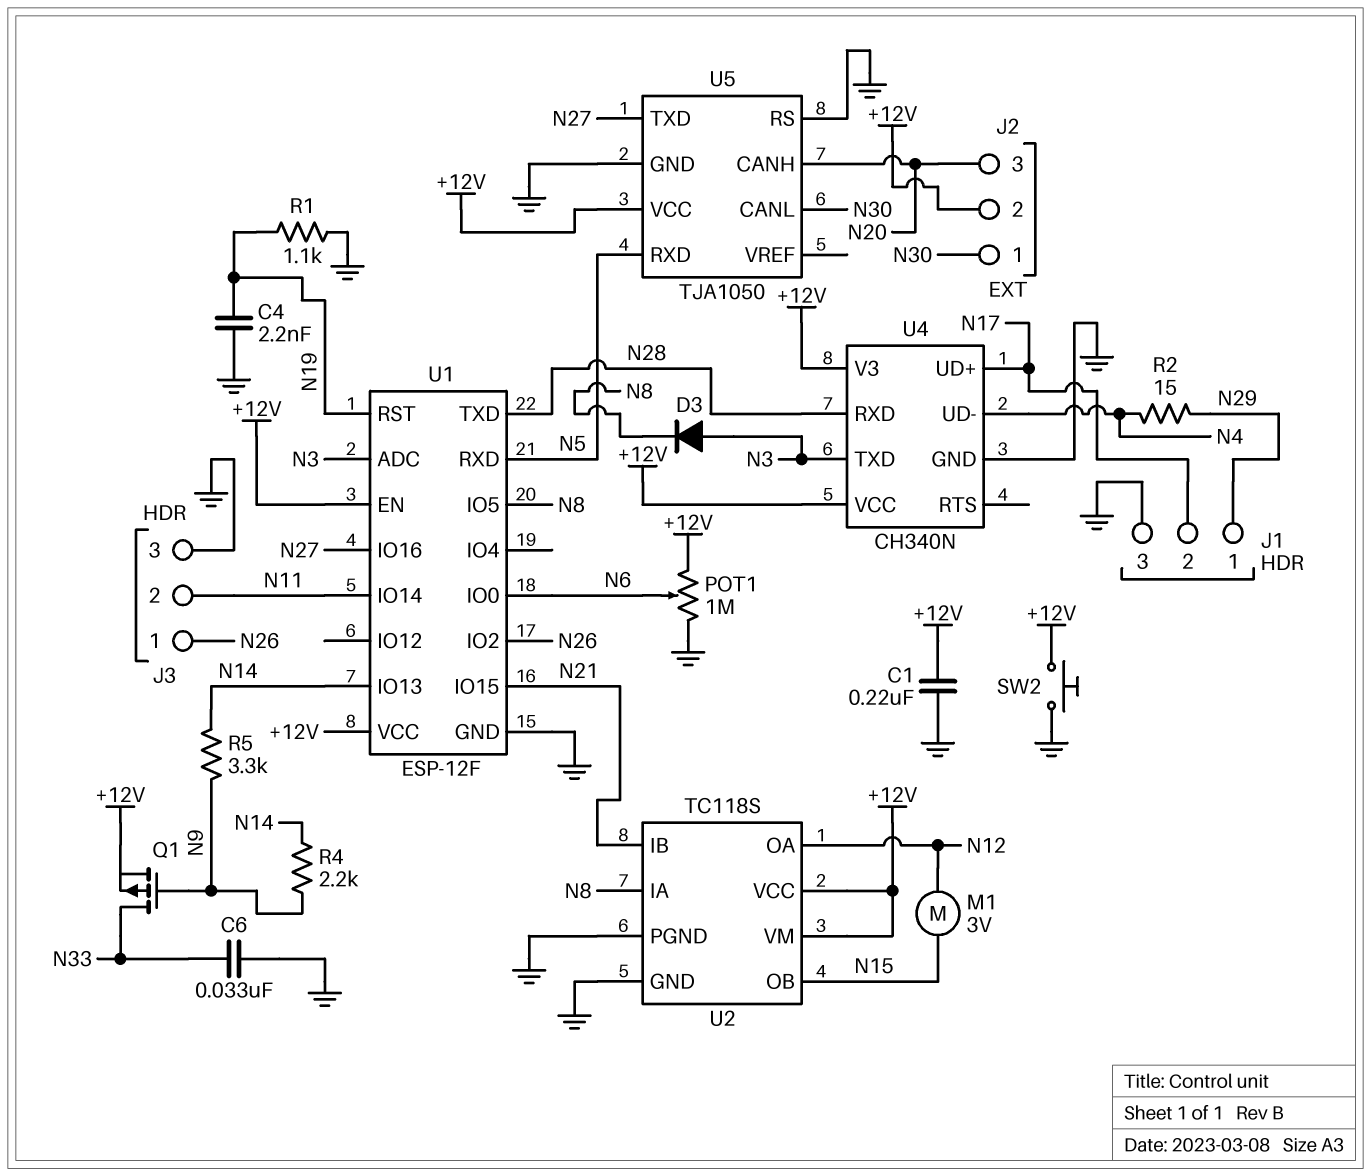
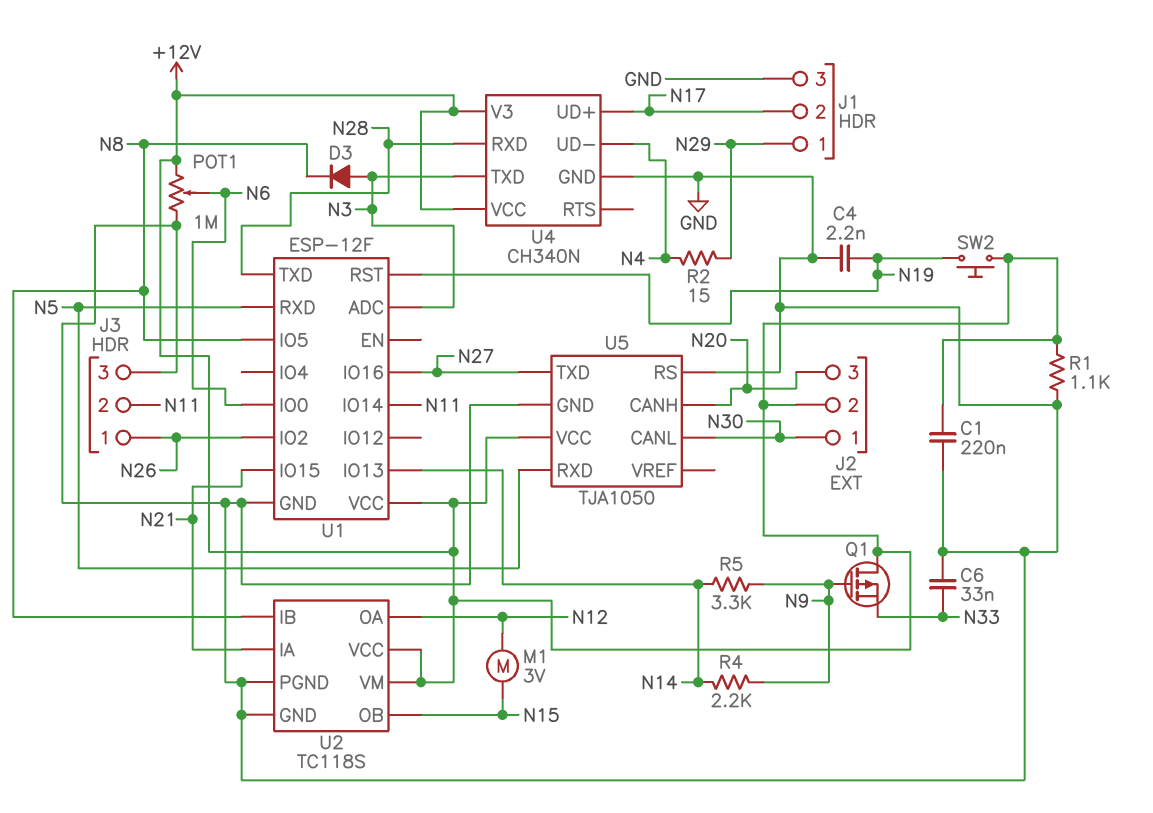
Q1: PMOS (G N9, D N33, S +12V) -> PMOS (G N9, D +12V, S N33)
R1: 1.1k (GND, N19) -> 1.1k (+12V, GND)
SW2: button (+12V, GND) -> button (+12V, N19)
U1 pin EN: +12V -> none
U2 pin IA: N8 -> N21
U2 pin IB: N21 -> N8

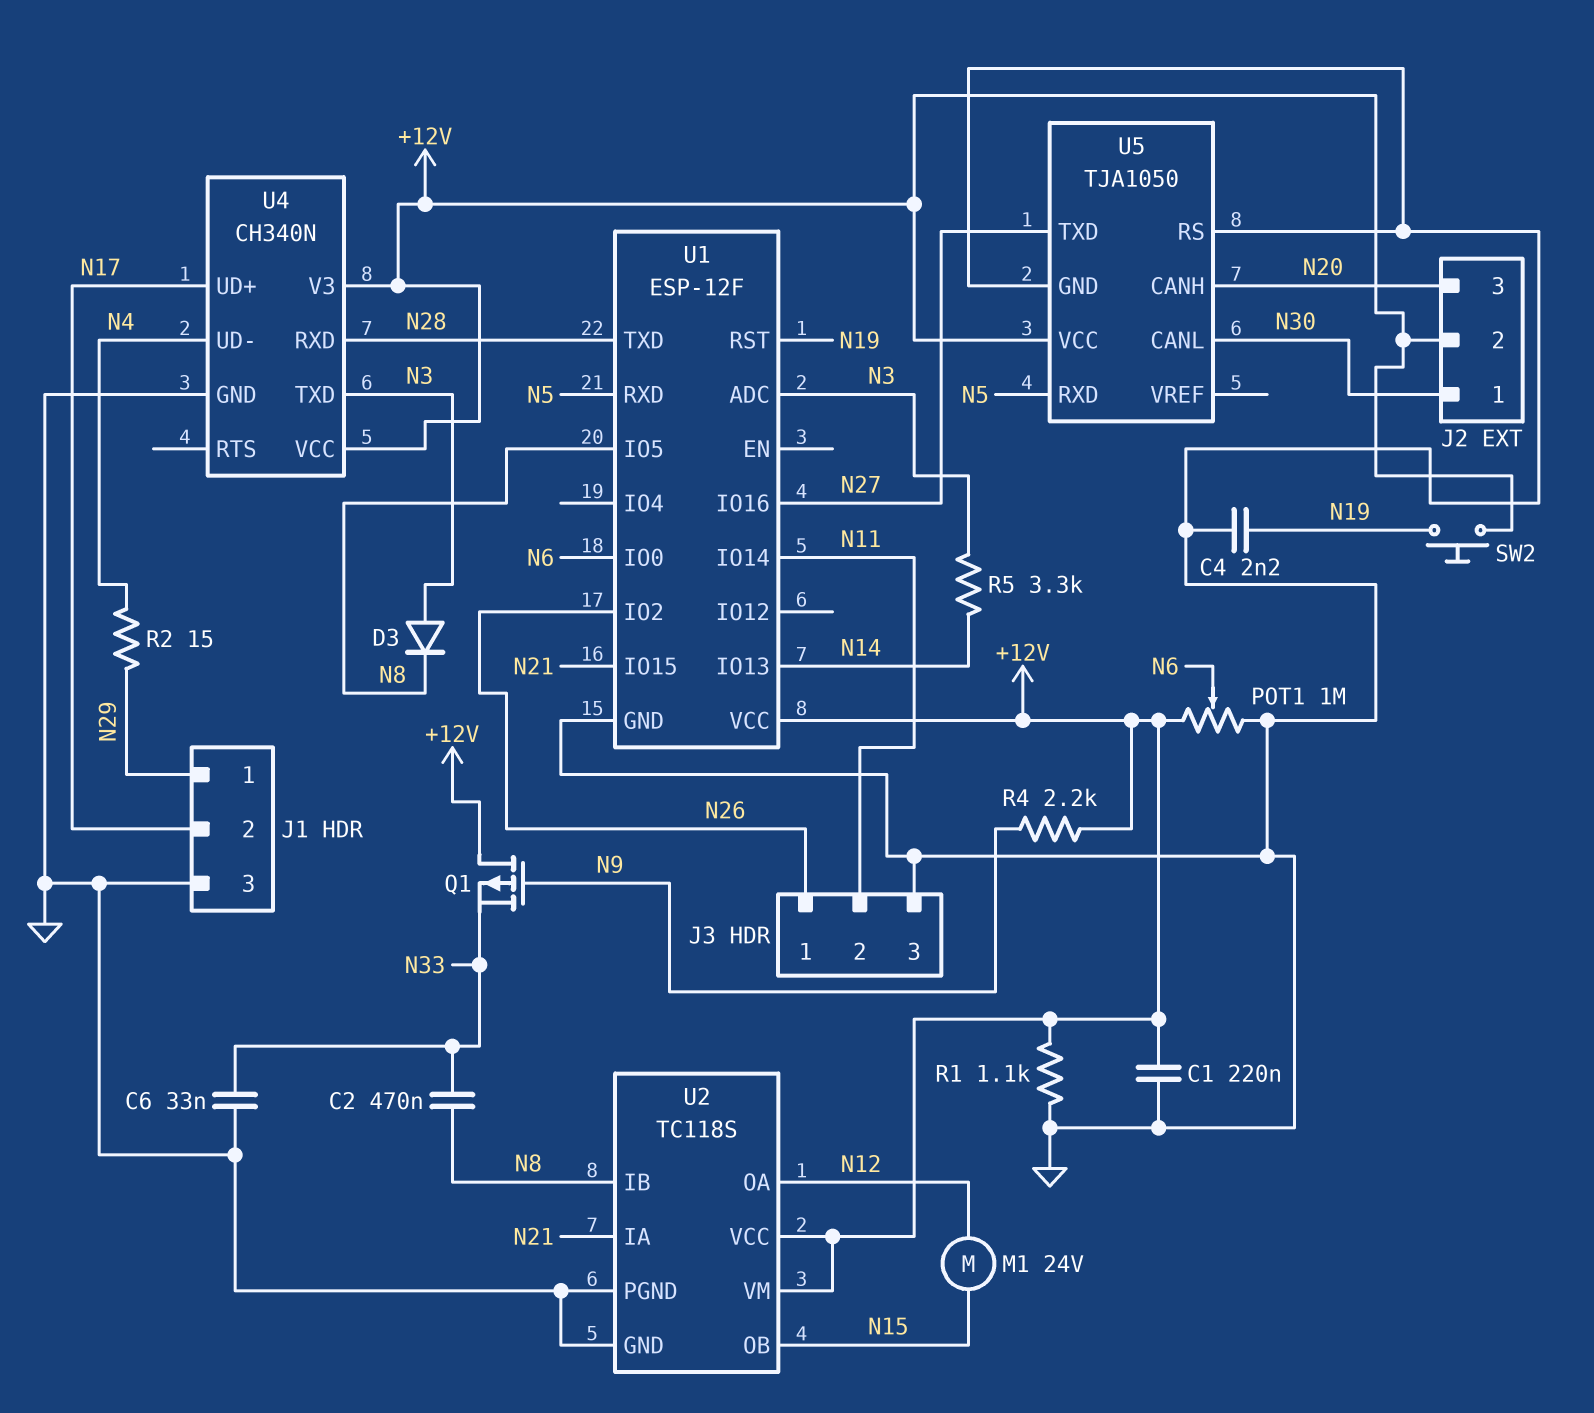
C2: none -> 470nF (N8, N33)
M1: motor 3V (N12, N15) -> motor 24V (N12, N15)
R4: 2.2k (N9, N14) -> 2.2k (+12V, N9)
R5: 3.3k (N9, N14) -> 3.3k (N3, N14)

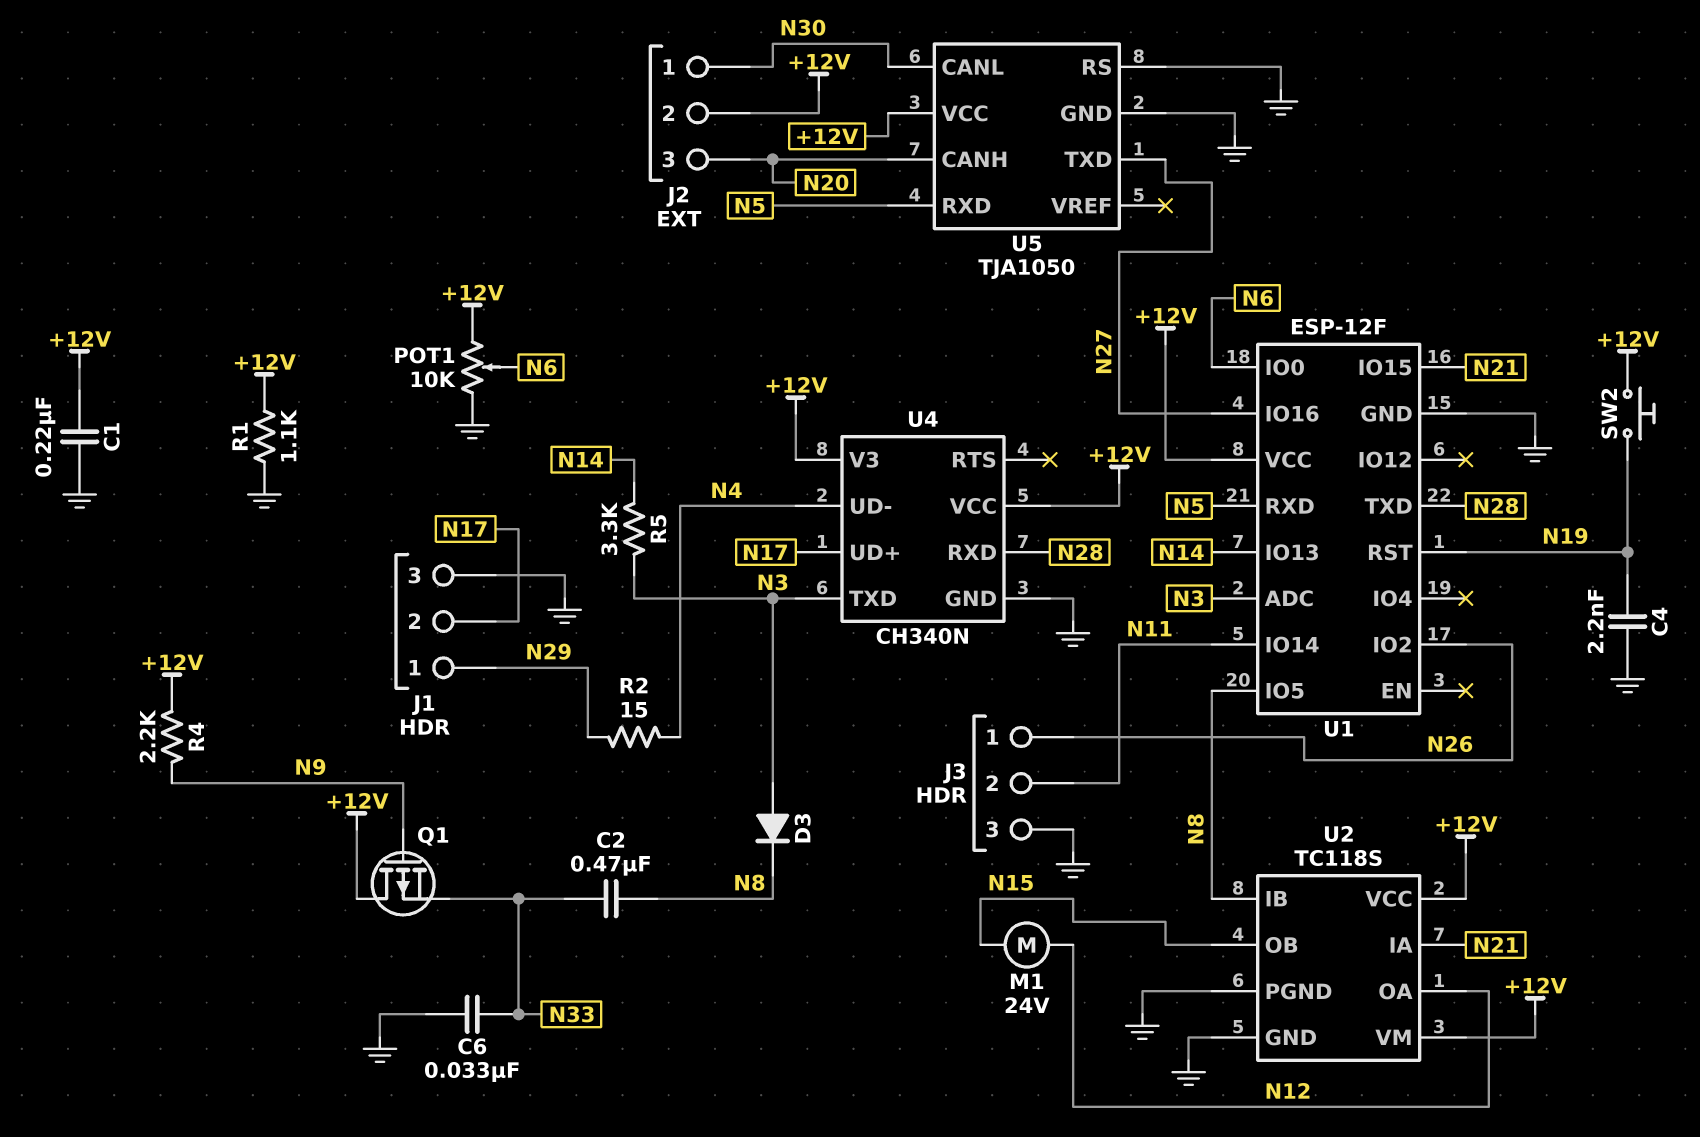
POT1: 1M (+12V, GND, wiper N6) -> 10k (+12V, GND, wiper N6)

